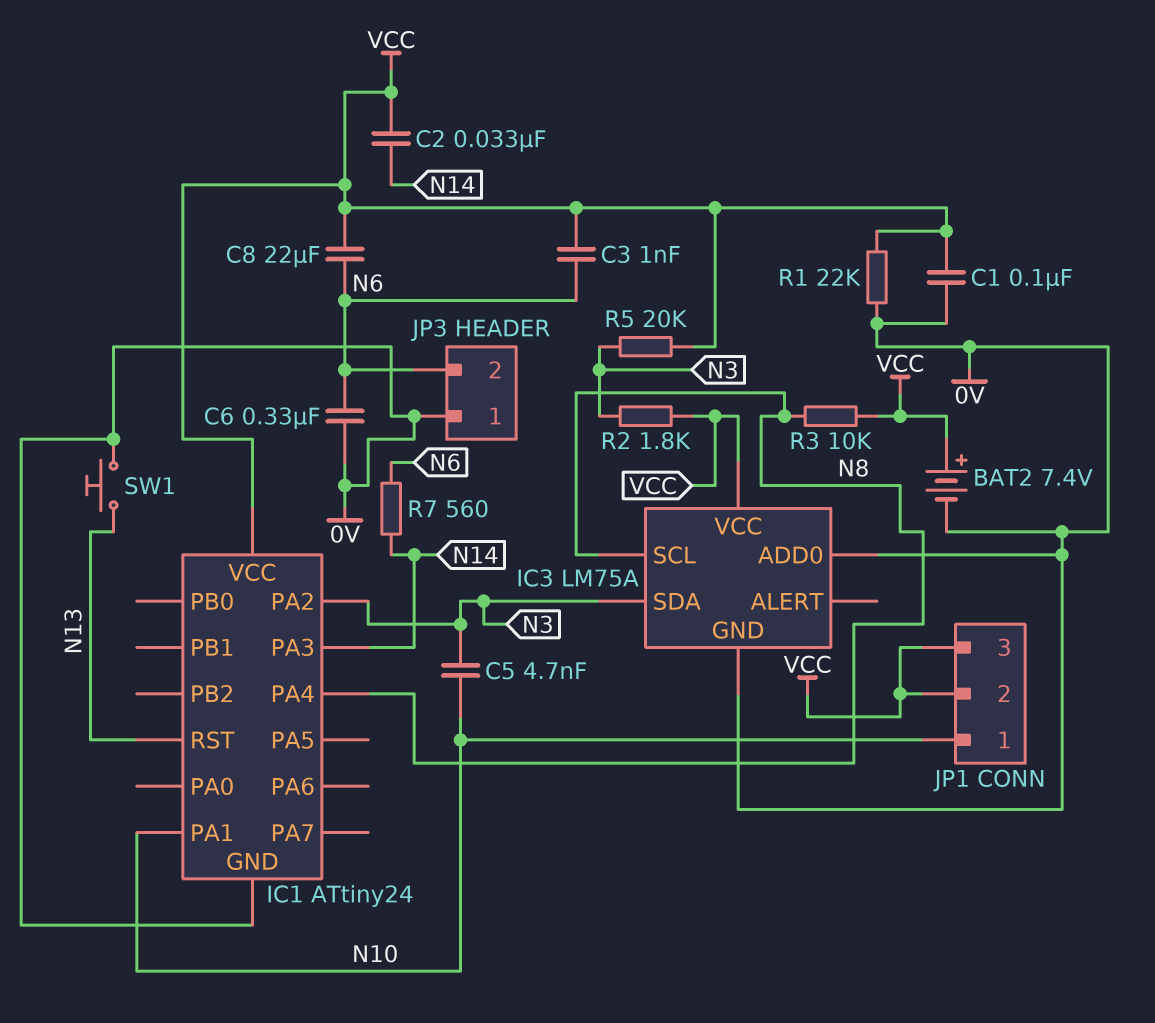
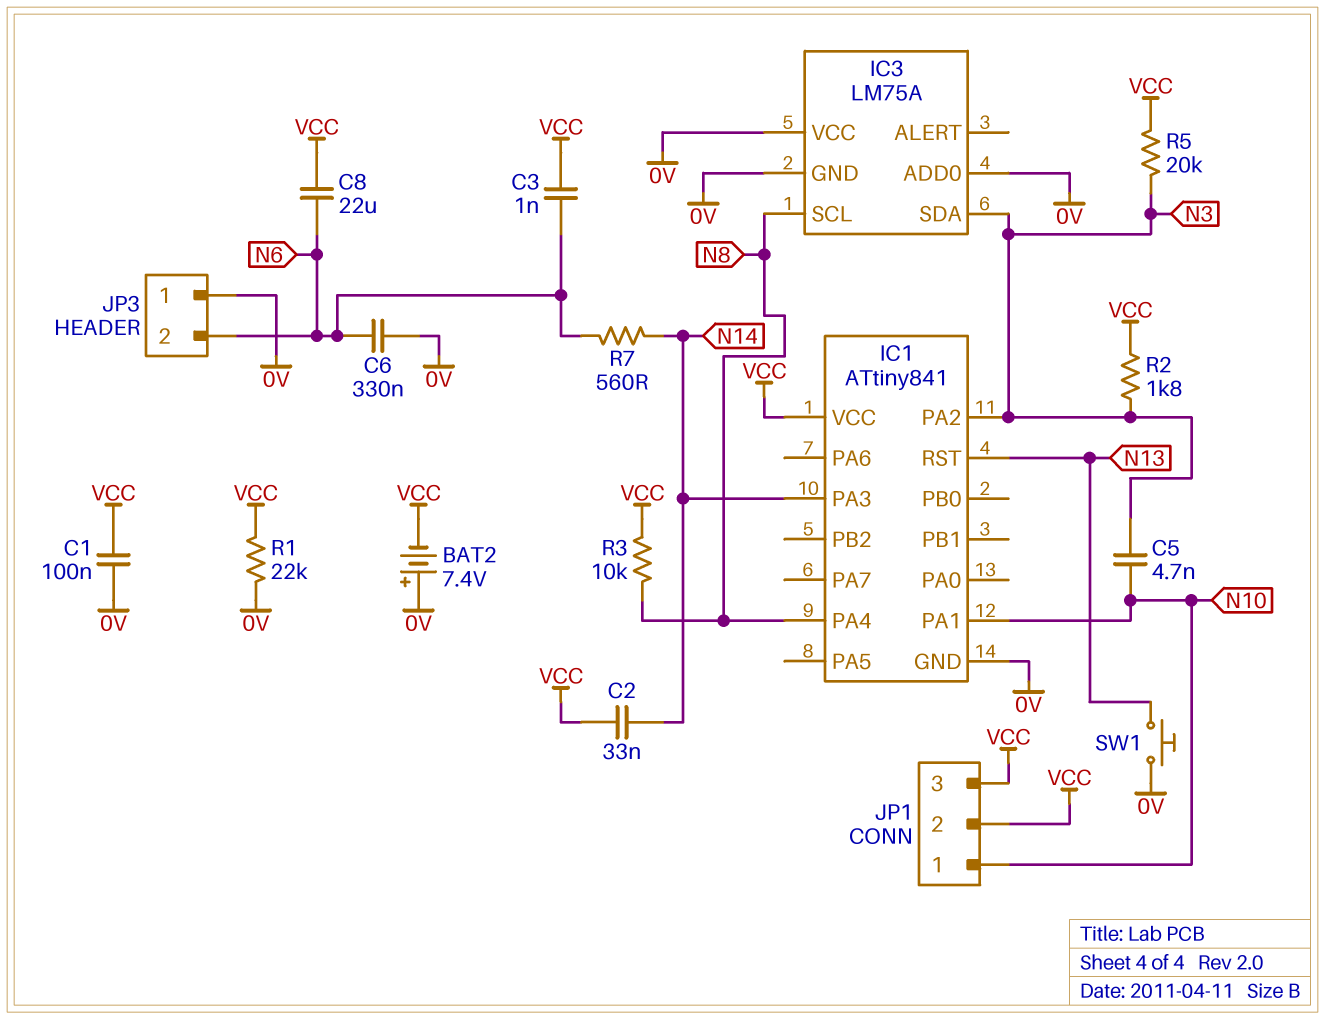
BAT2: 7.4V (plus VCC, minus 0V) -> 7.4V (plus 0V, minus VCC)
IC1: ATtiny24 -> ATtiny841
IC3 pin VCC: VCC -> 0V

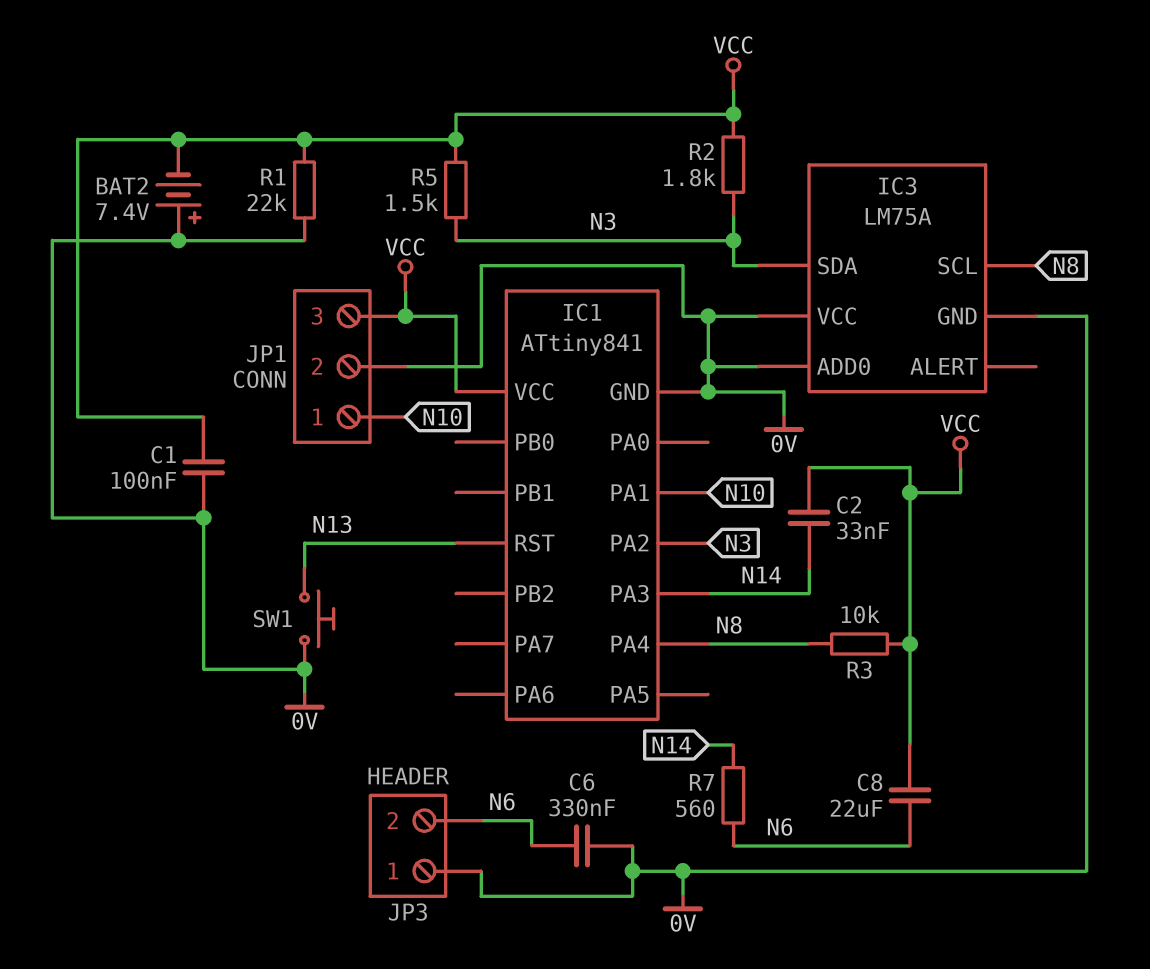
C3: 1nF (N6, VCC) -> none
C5: 4.7nF (N3, N10) -> none
JP1 pin 2: VCC -> 0V
R5: 20k (N3, VCC) -> 1.5k (N3, VCC)

